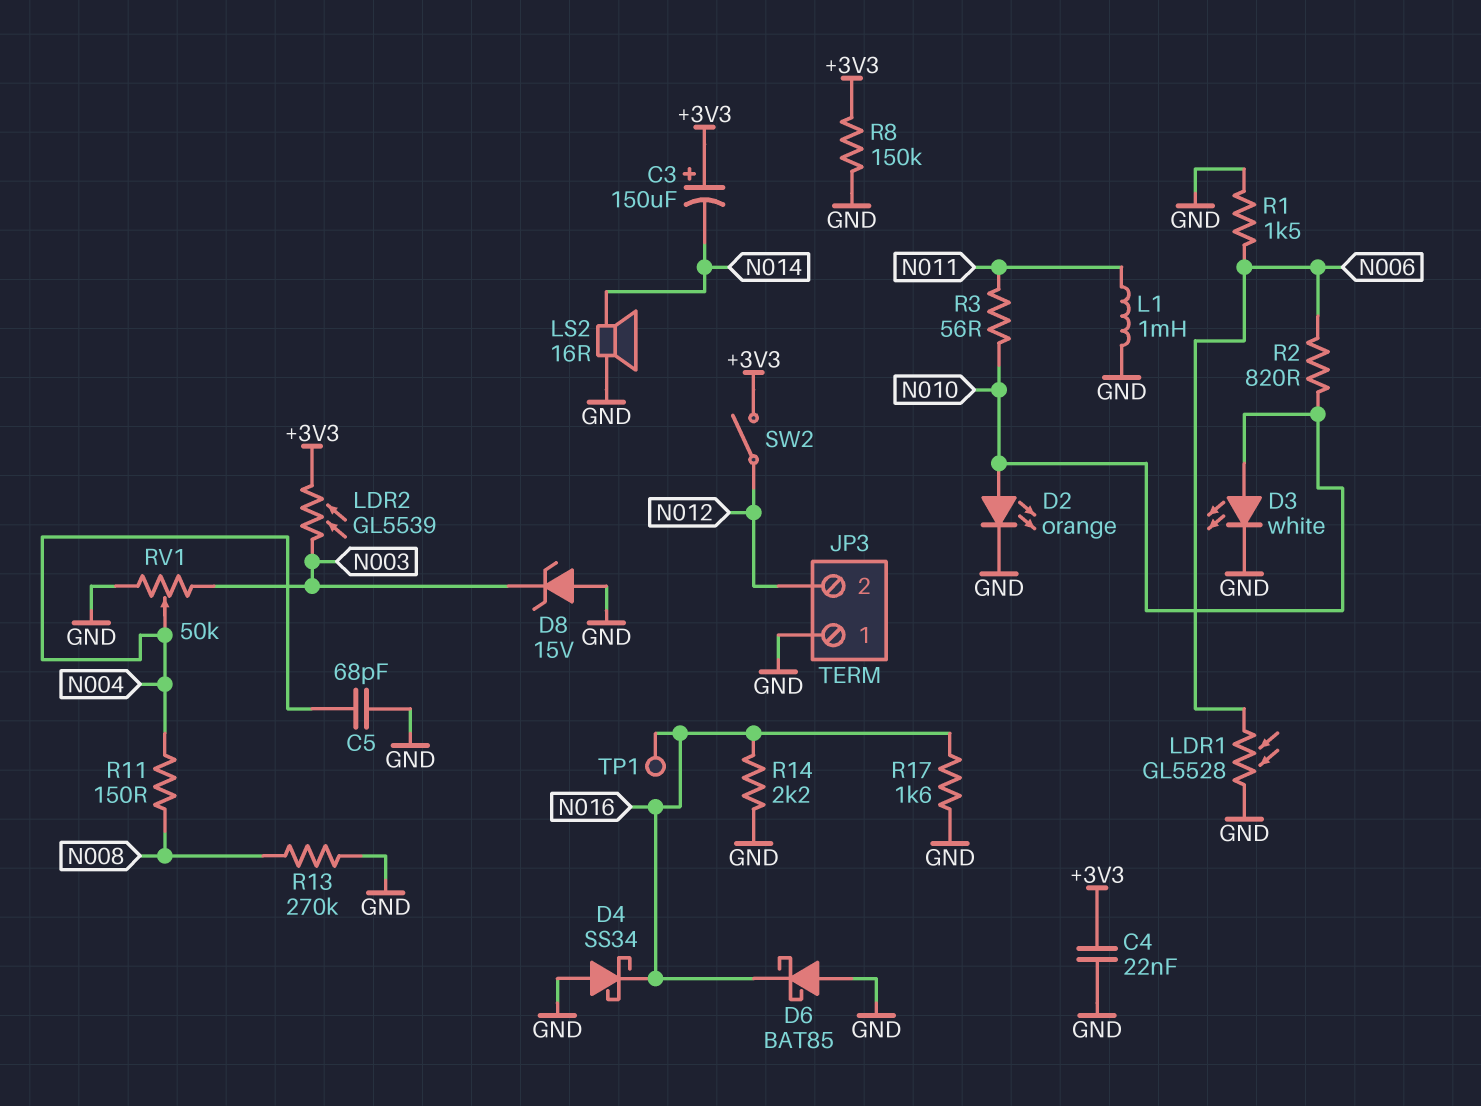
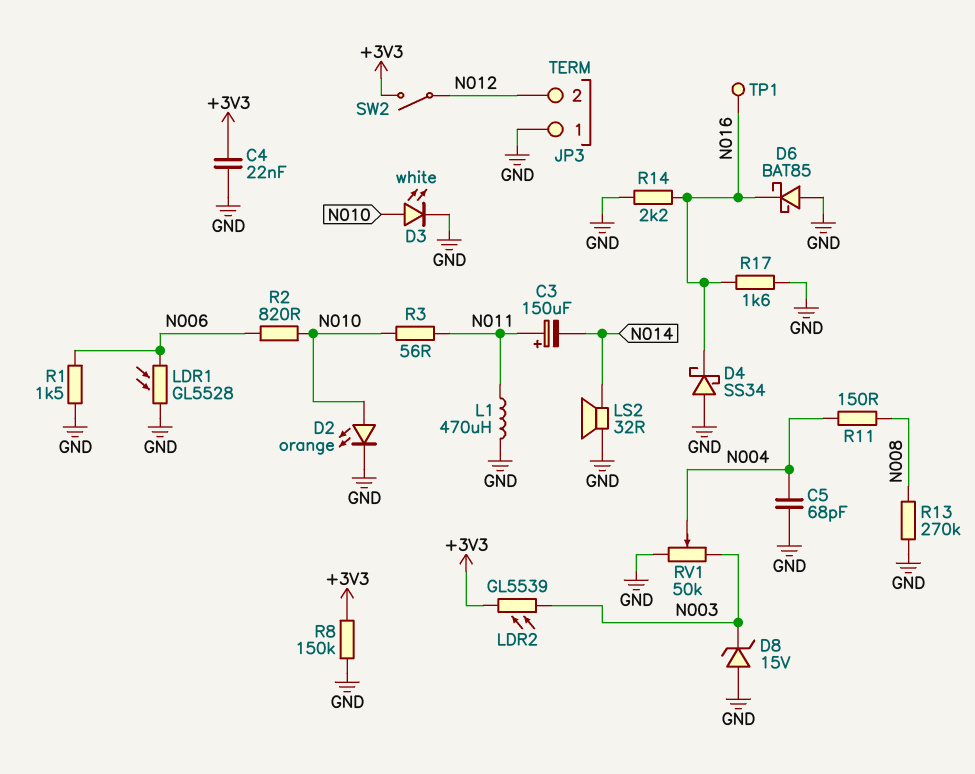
C3: 150uF (plus +3V3, minus N014) -> 150uF (plus N011, minus N014)
L1: 1mH (GND, N011) -> 470uH (GND, N011)
LS2: speaker 16R (GND, N014) -> speaker 32R (GND, N014)

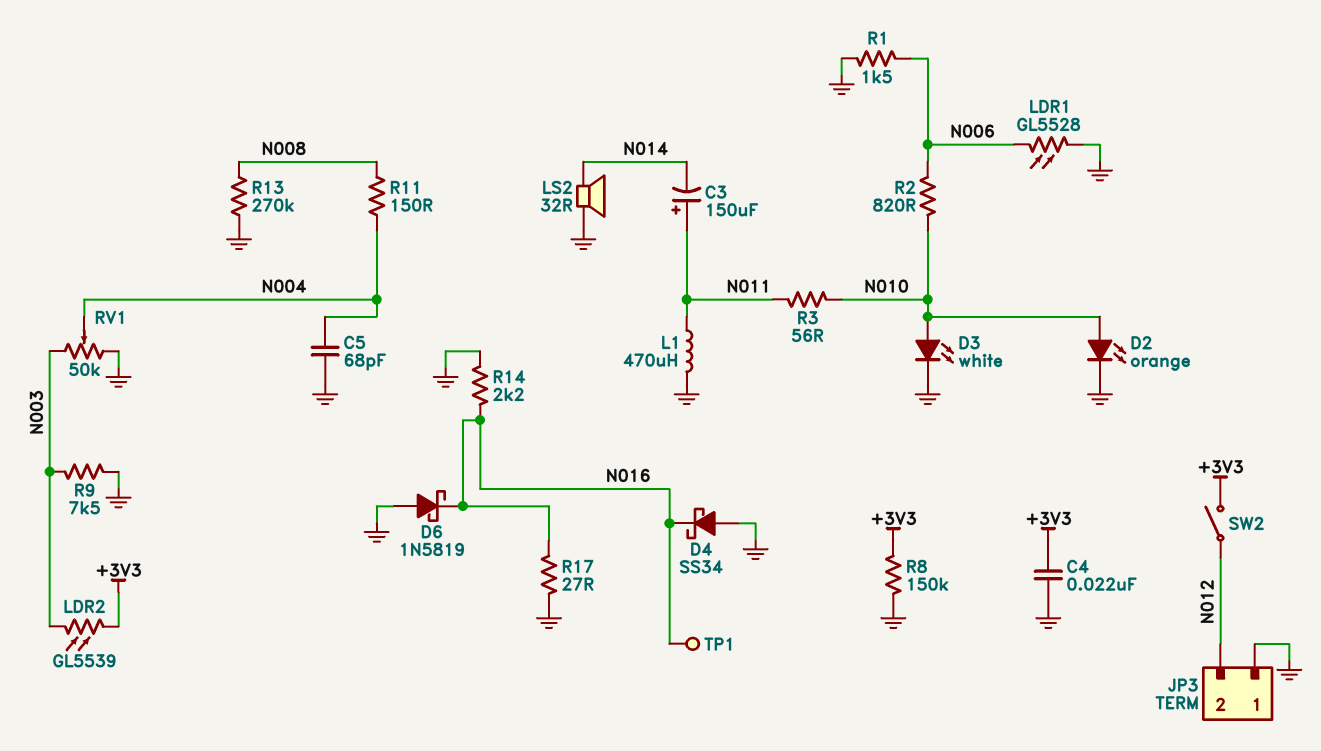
D6: schottky BAT85 (A GND, K N016) -> schottky 1N5819 (A GND, K N016)
D8: zener 15V (A GND, K N003) -> none
R9: none -> 7.5k (GND, N003)
R17: 1.6k (GND, N016) -> 27 (GND, N016)

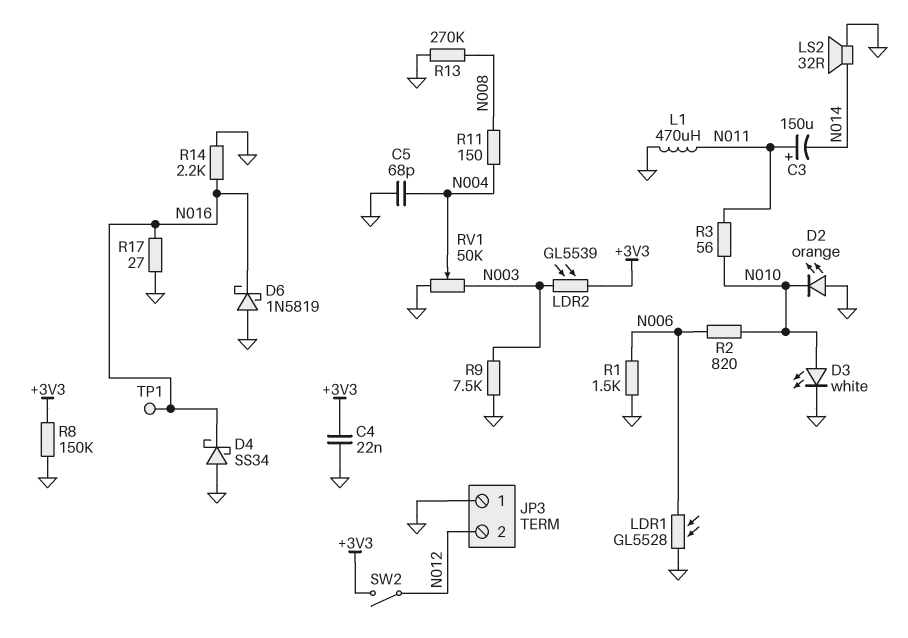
D2: LED orange (A N010, K GND) -> LED orange (A GND, K N010)

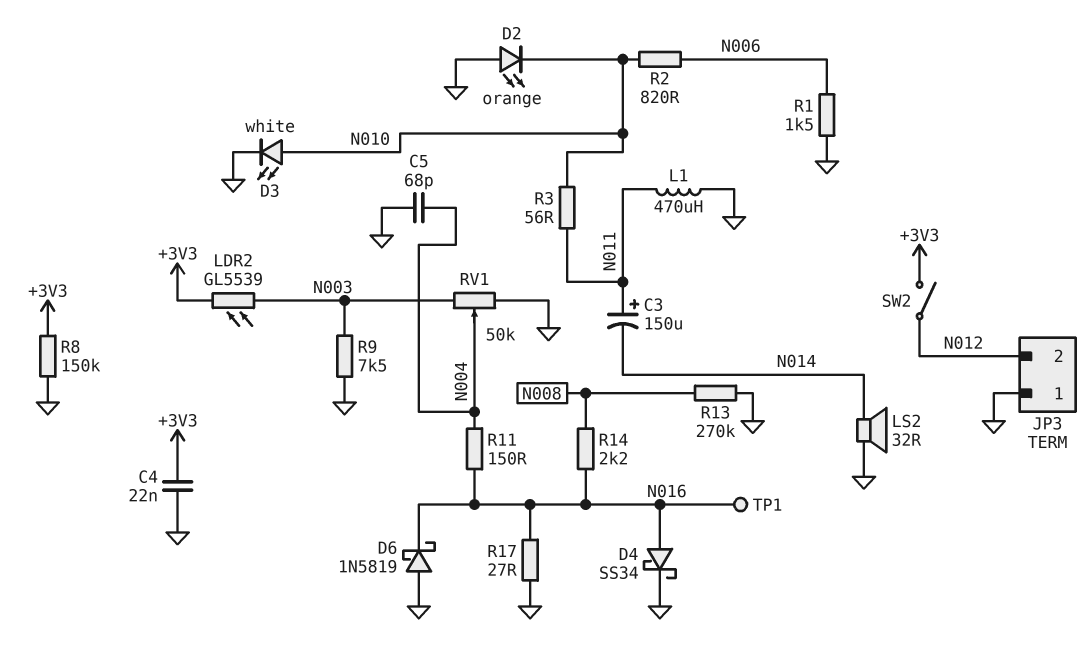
D4: schottky SS34 (A GND, K N016) -> schottky SS34 (A N016, K GND)
LDR1: GL5528 (GND, N006) -> none
R11: 150 (N004, N008) -> 150 (N004, N016)
R14: 2.2k (GND, N016) -> 2.2k (N008, N016)

